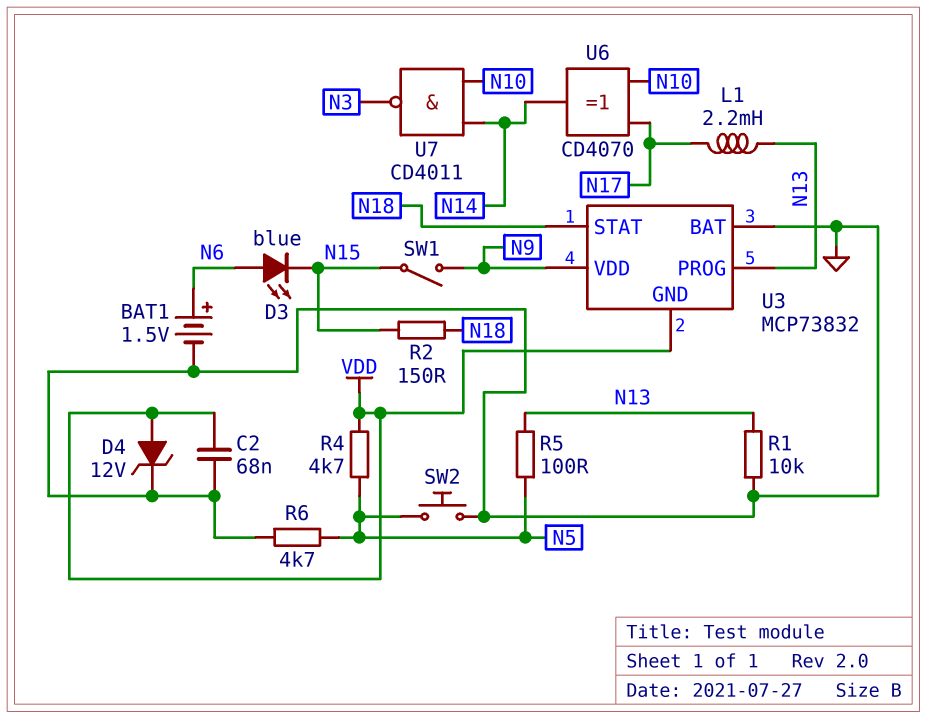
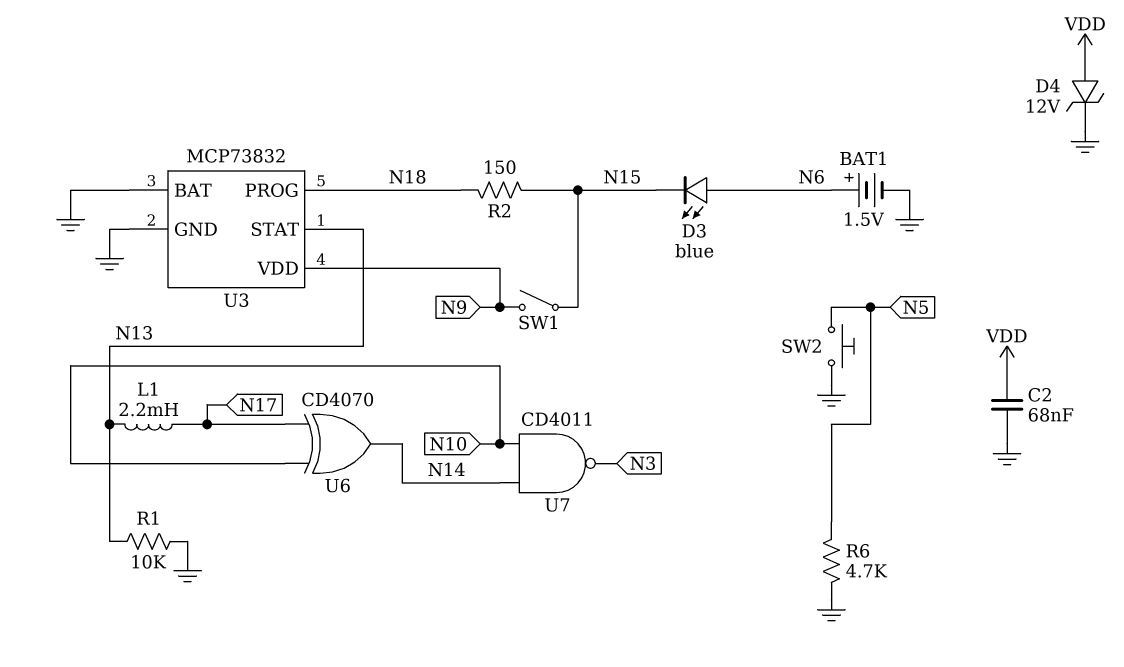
R4: 4.7k (N5, VDD) -> none
R5: 100 (N5, N13) -> none
U3 pin GND: VDD -> GND
U3 pin PROG: N13 -> N18
U3 pin STAT: N18 -> N13

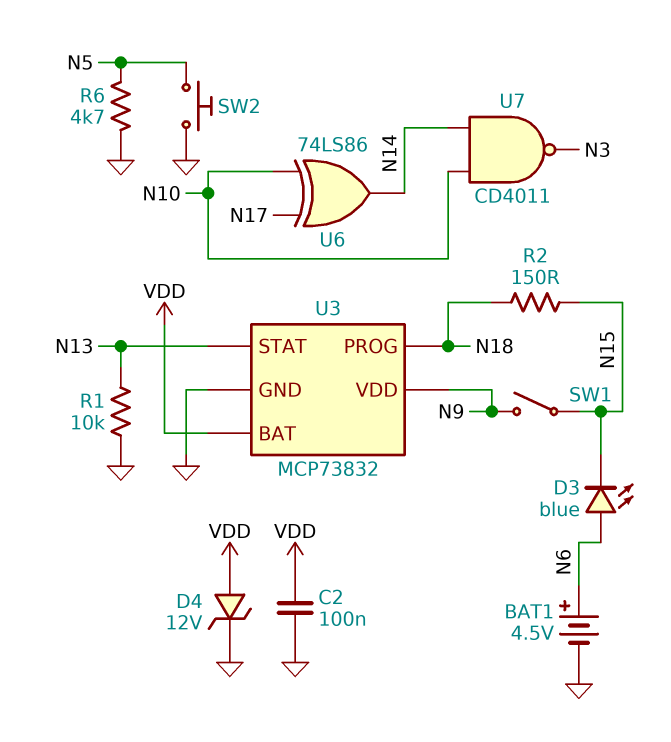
BAT1: 1.5V (plus N6, minus GND) -> 4.5V (plus N6, minus GND)
C2: 68nF (GND, VDD) -> 100nF (GND, VDD)
L1: 2.2mH (N13, N17) -> none
U3 pin BAT: GND -> VDD
U6: XOR CD4070 (in N10, in N17, out N14) -> XOR 74LS86 (in N10, in N17, out N14)

